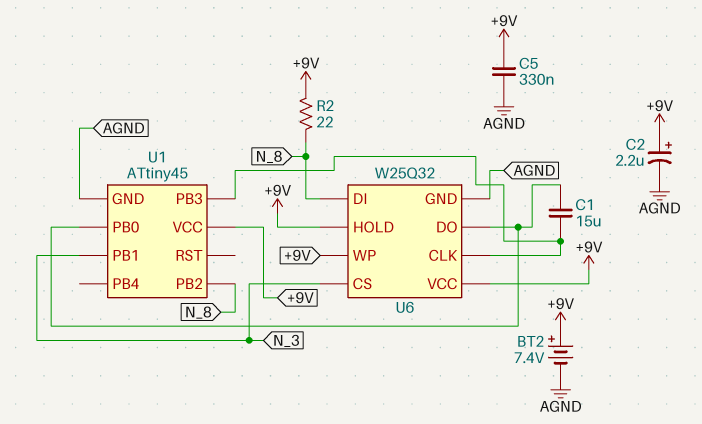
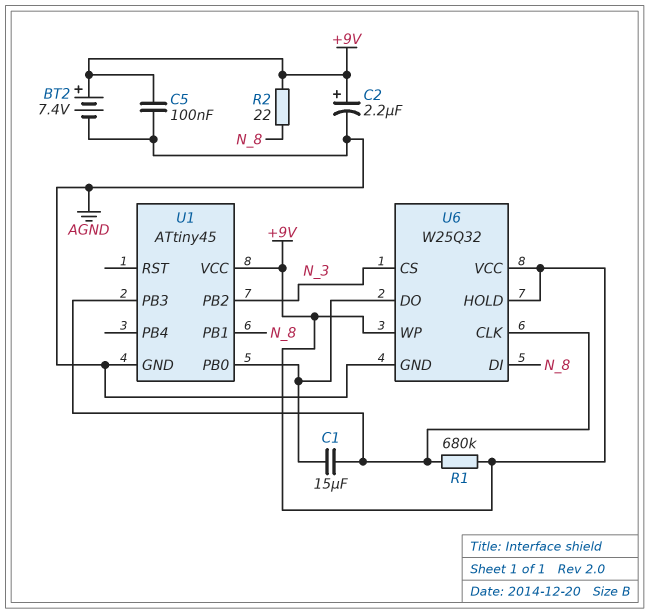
C5: 330nF (+9V, AGND) -> 100nF (+9V, AGND)
R1: none -> 680k (+9V, U1/PB3)
U1 pin PB1: N_3 -> N_8
U1 pin PB2: N_8 -> N_3

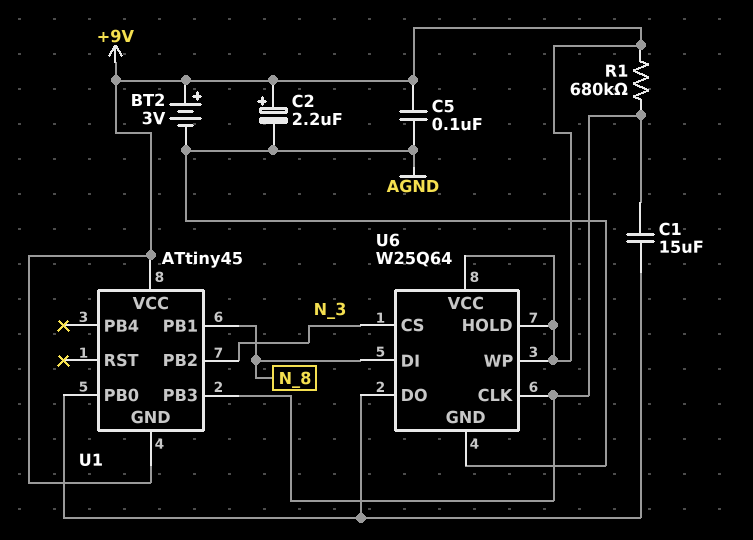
BT2: 7.4V (plus +9V, minus AGND) -> 3V (plus +9V, minus AGND)
R2: 22 (+9V, N_8) -> none
U1 pin GND: AGND -> +9V
U6: W25Q32 -> W25Q64

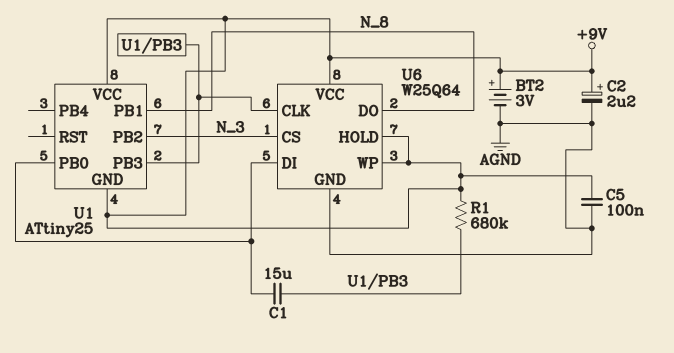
U1: ATtiny45 -> ATtiny25
U6 pin DI: N_8 -> U1/PB0
U6 pin DO: U1/PB0 -> N_8

